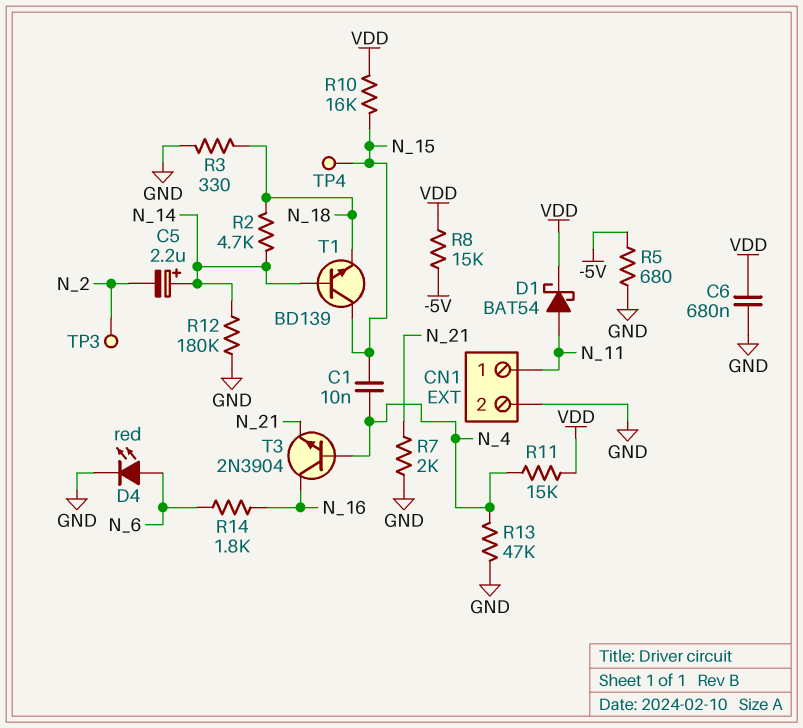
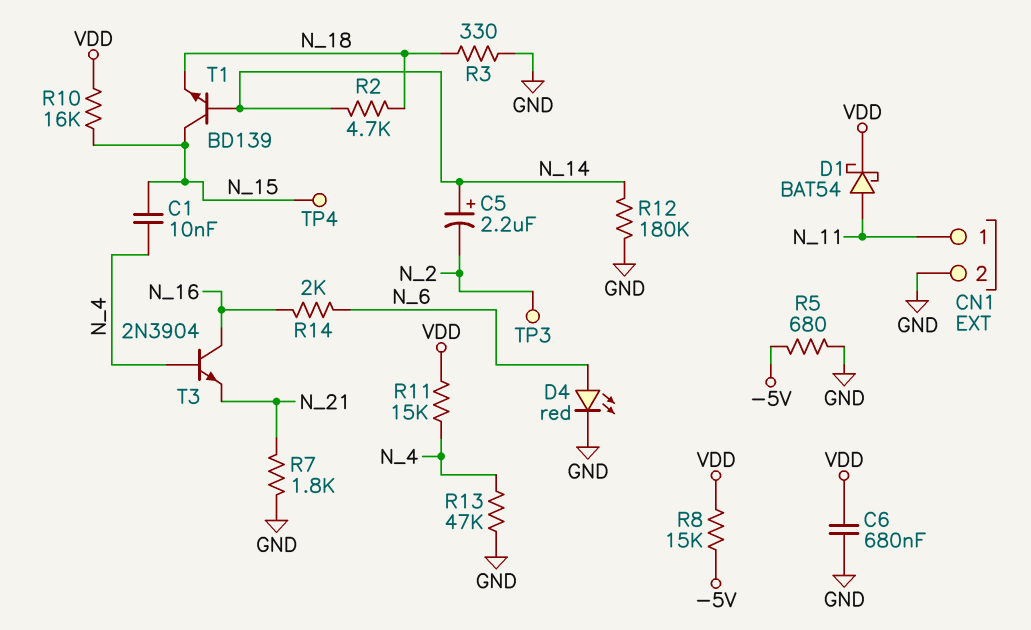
R7: 2k (GND, N_21) -> 1.8k (GND, N_21)
R14: 1.8k (N_6, N_16) -> 2k (N_6, N_16)

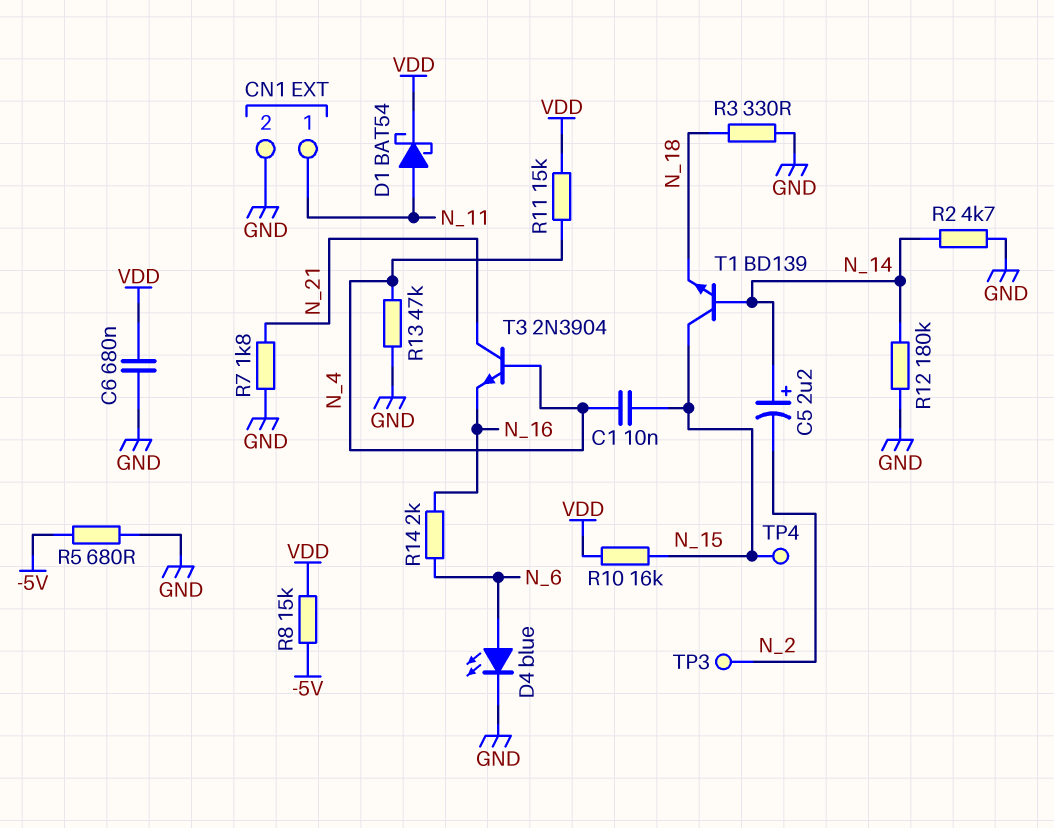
D4: LED red (A N_6, K GND) -> LED blue (A N_6, K GND)
R2: 4.7k (N_14, N_18) -> 4.7k (GND, N_14)
T3: NPN 2N3904 (B N_4, C N_16, E N_21) -> NPN 2N3904 (B N_4, C N_21, E N_16)

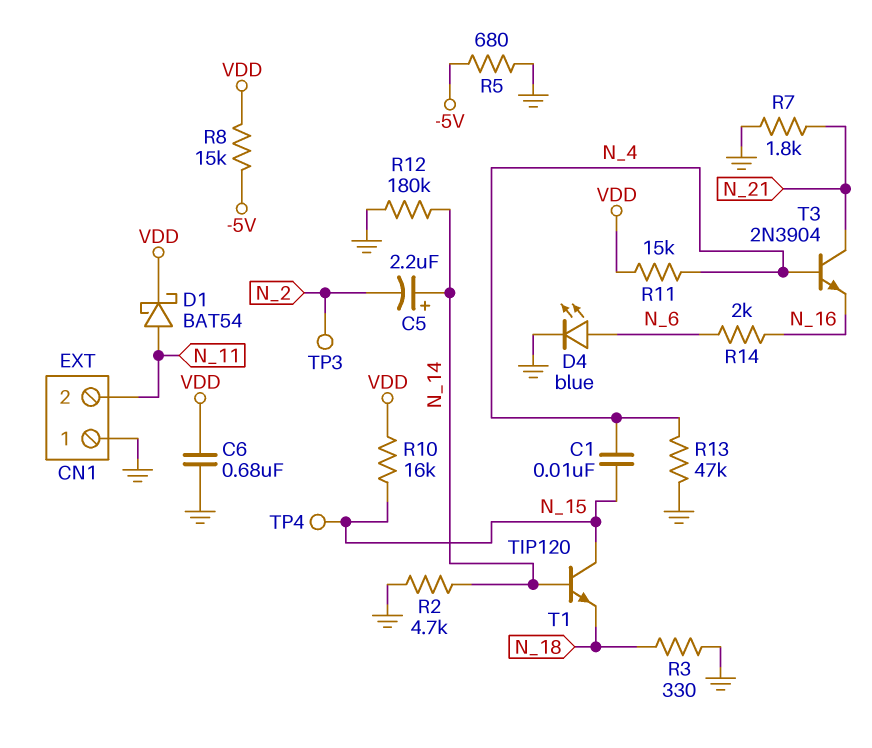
CN1 pin 1: N_11 -> GND
CN1 pin 2: GND -> N_11
T1: NPN BD139 (B N_14, C N_15, E N_18) -> NPN TIP120 (B N_14, C N_15, E N_18)

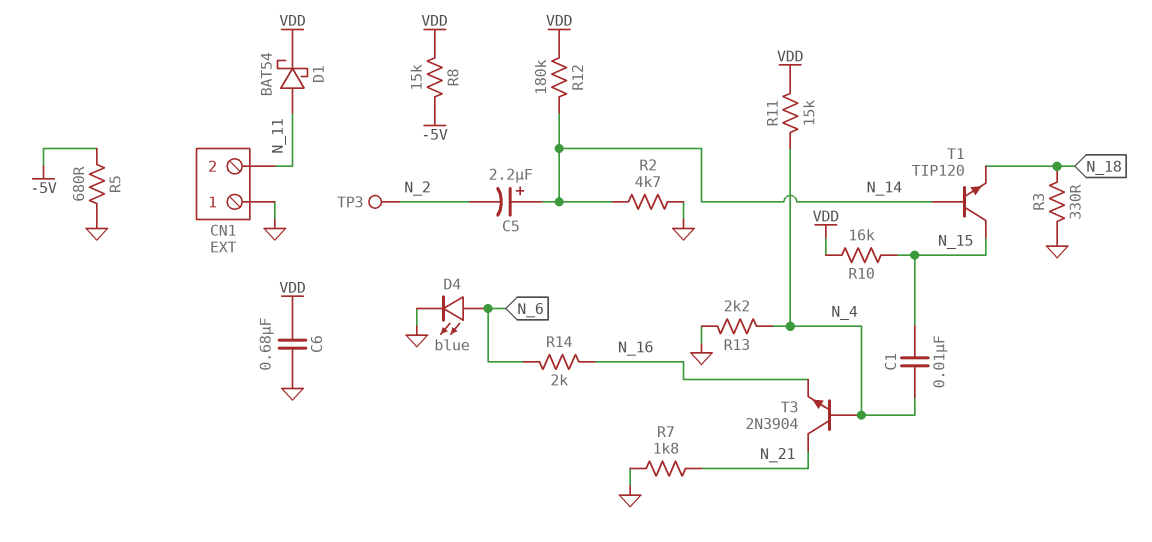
R12: 180k (GND, N_14) -> 180k (N_14, VDD)
R13: 47k (GND, N_4) -> 2.2k (GND, N_4)
TP4: test point (N_15) -> none

